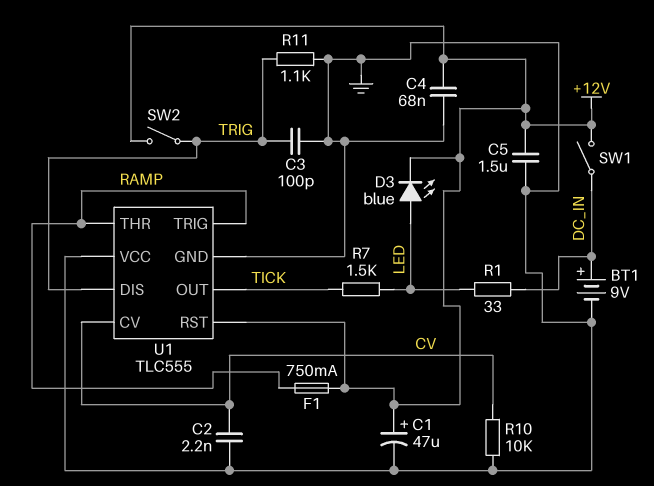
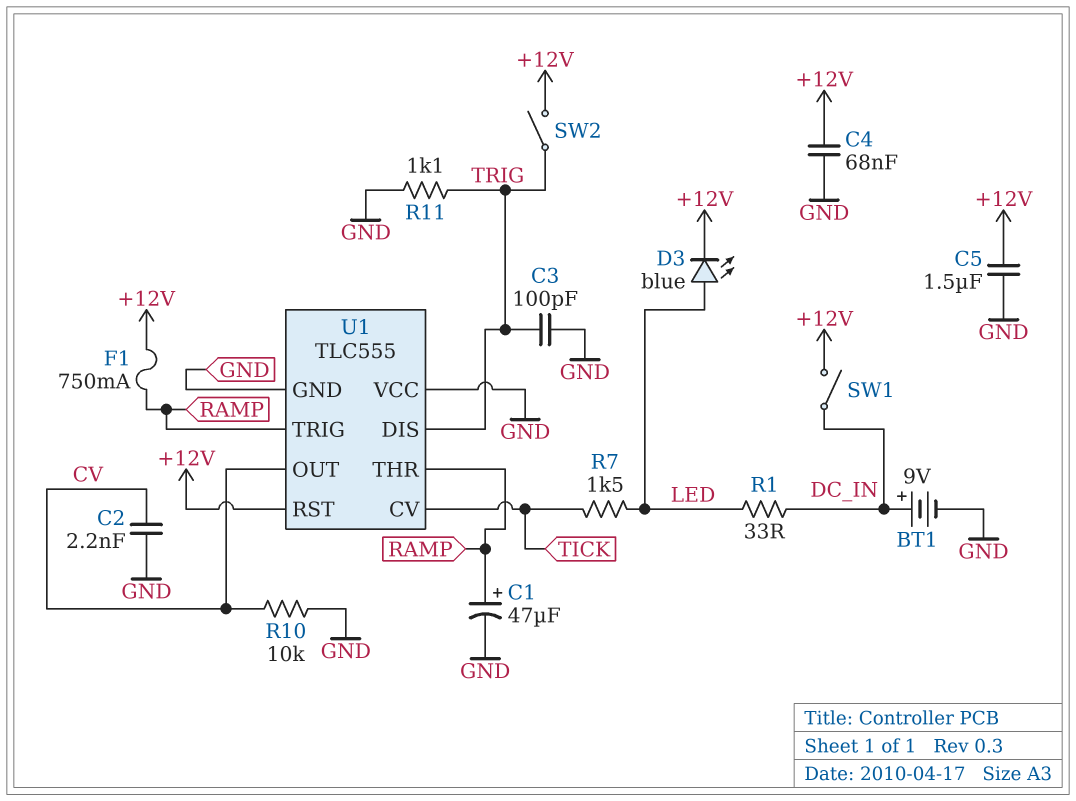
C1: 47uF (plus +12V, minus GND) -> 47uF (plus RAMP, minus GND)
U1 pin CV: CV -> TICK
U1 pin OUT: TICK -> CV

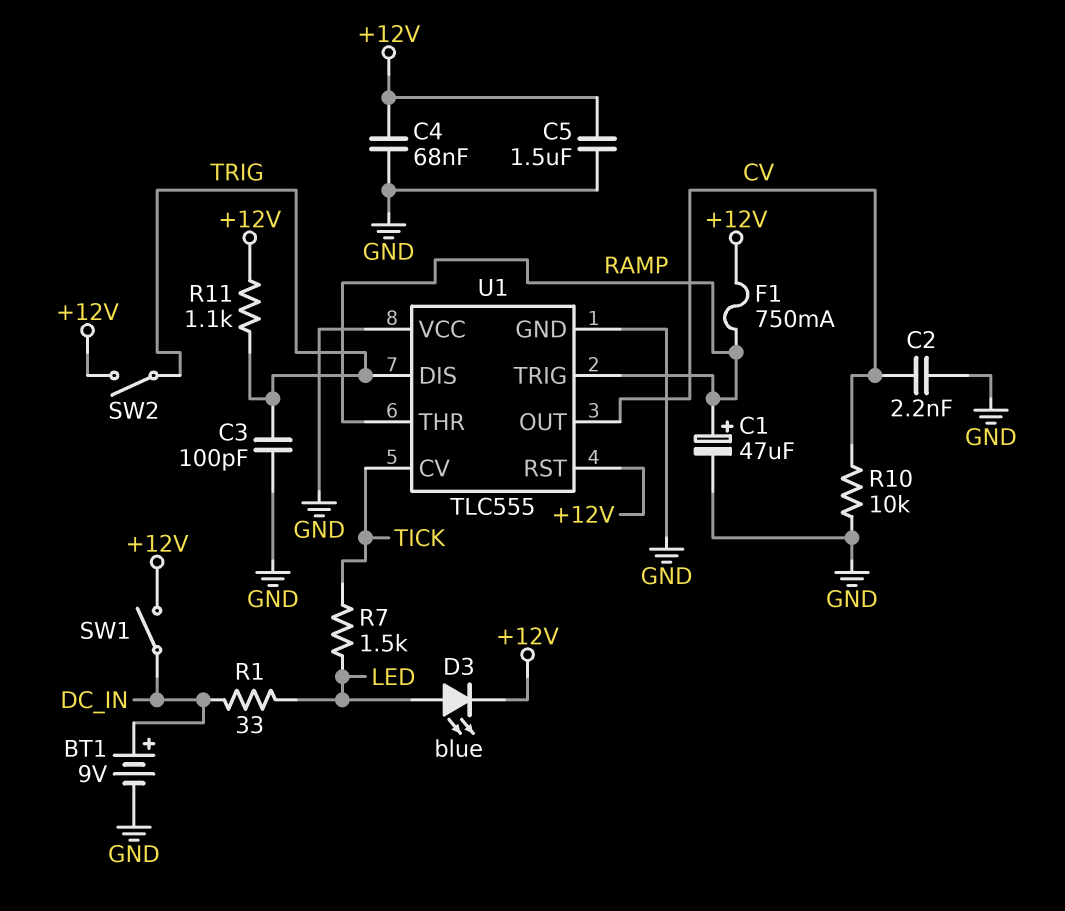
R11: 1.1k (GND, TRIG) -> 1.1k (+12V, TRIG)

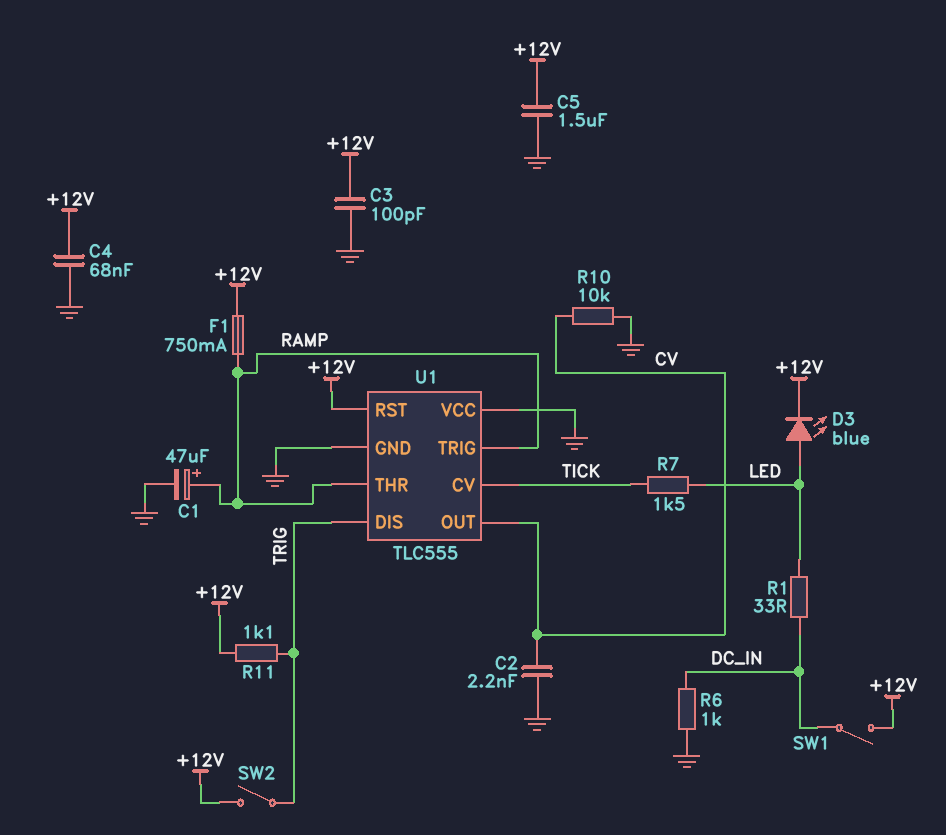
BT1: 9V (plus DC_IN, minus GND) -> none
C3: 100pF (GND, TRIG) -> 100pF (+12V, GND)
R6: none -> 1k (DC_IN, GND)

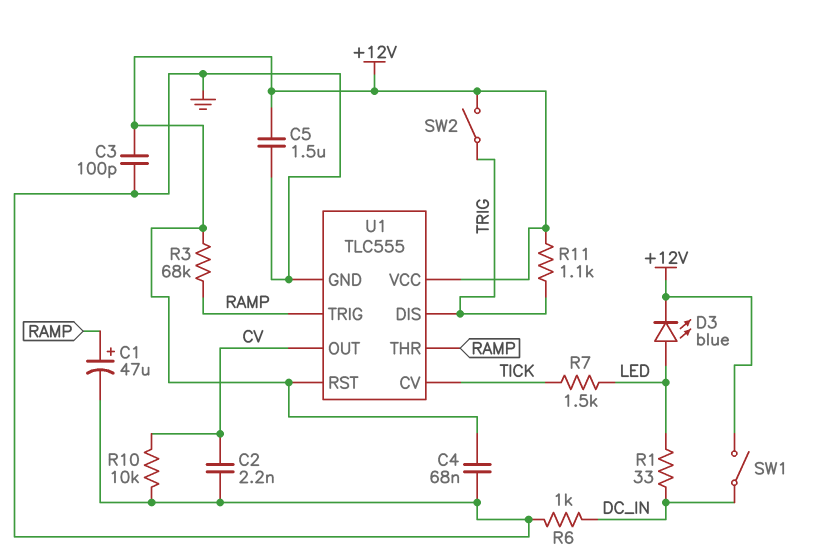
F1: 750mA (+12V, RAMP) -> none
R3: none -> 68k (+12V, RAMP)
U1 pin VCC: GND -> +12V

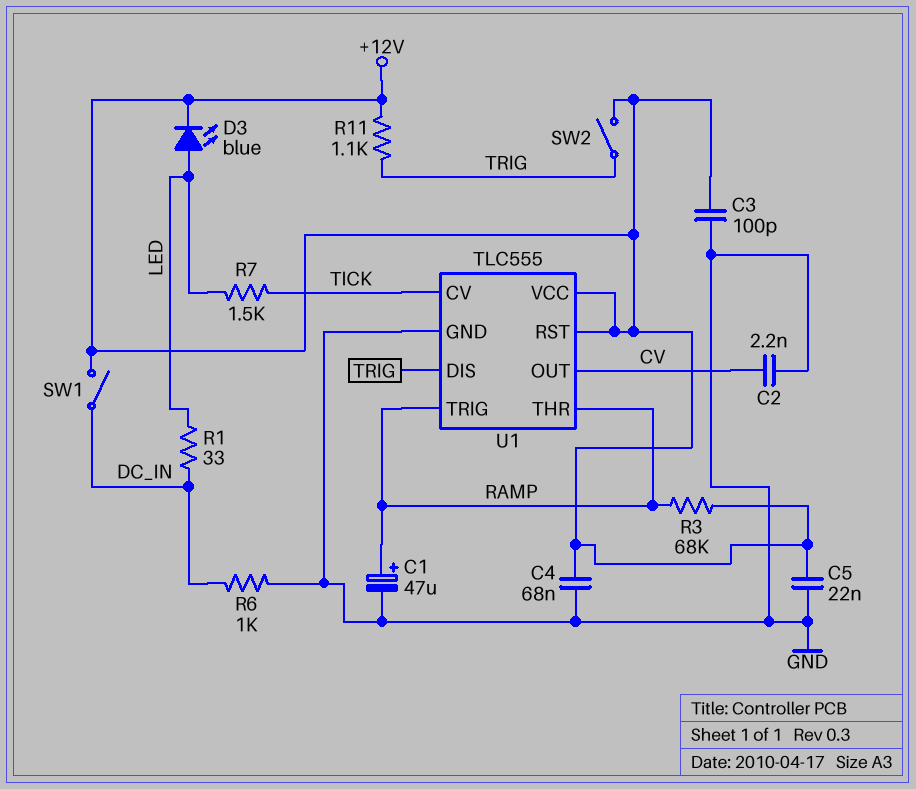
C5: 1.5uF (+12V, GND) -> 22nF (+12V, GND)
R10: 10k (CV, GND) -> none

